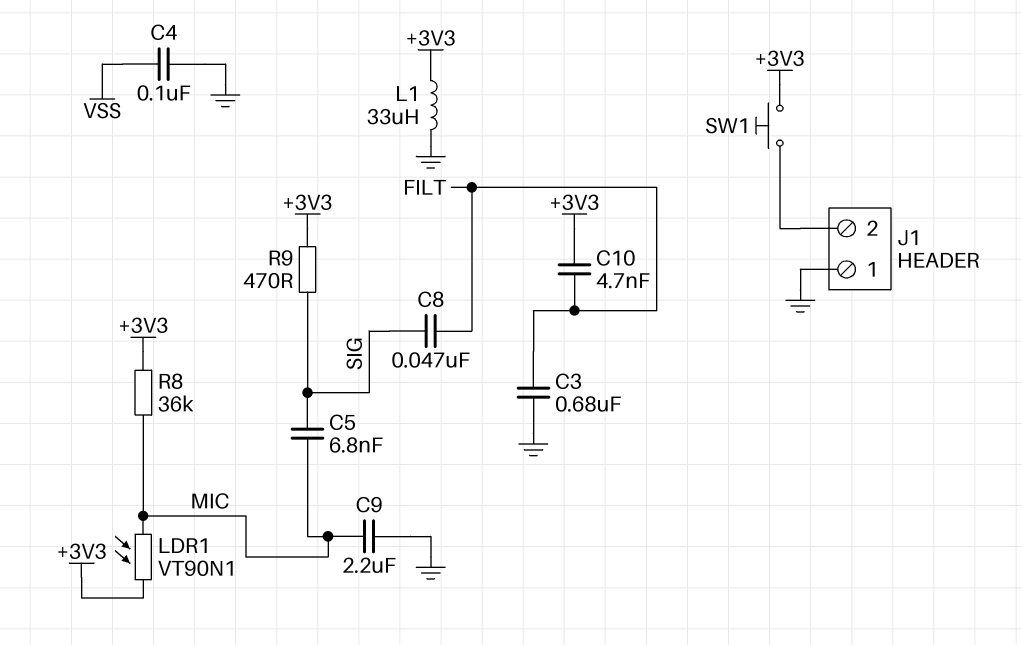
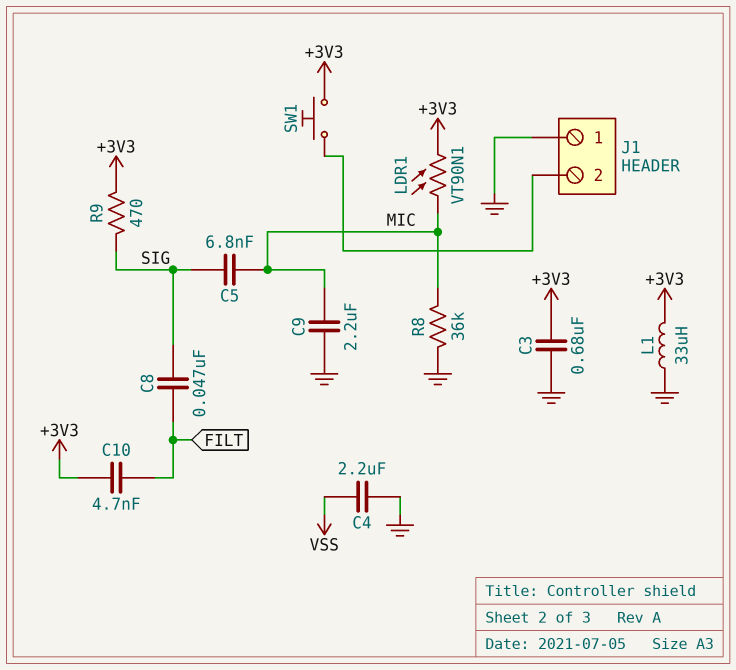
C3: 680nF (FILT, GND) -> 680nF (+3V3, GND)
C4: 100nF (GND, VSS) -> 2.2uF (GND, VSS)
R8: 36k (+3V3, MIC) -> 36k (GND, MIC)

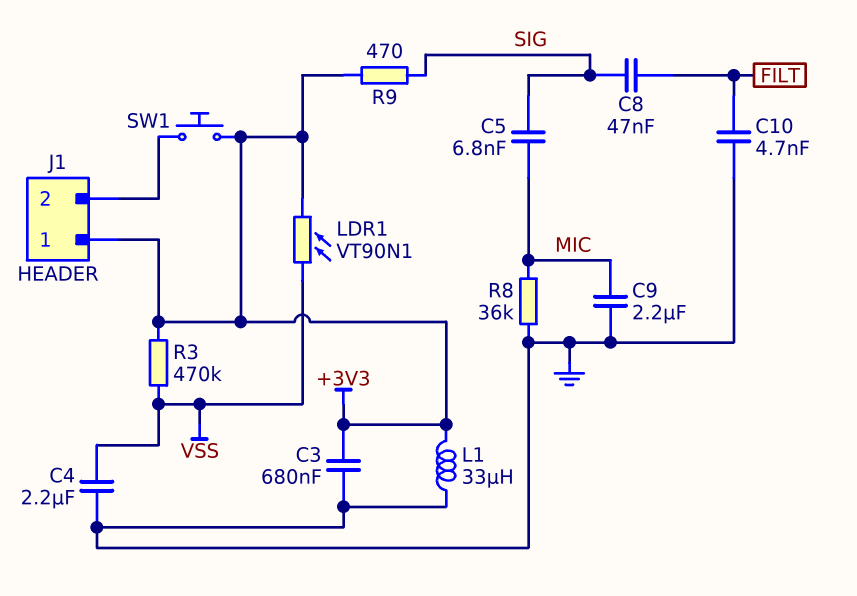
C10: 4.7nF (+3V3, FILT) -> 4.7nF (FILT, GND)
J1 pin 1: GND -> +3V3
LDR1: VT90N1 (+3V3, MIC) -> VT90N1 (+3V3, VSS)
R3: none -> 470k (+3V3, VSS)

